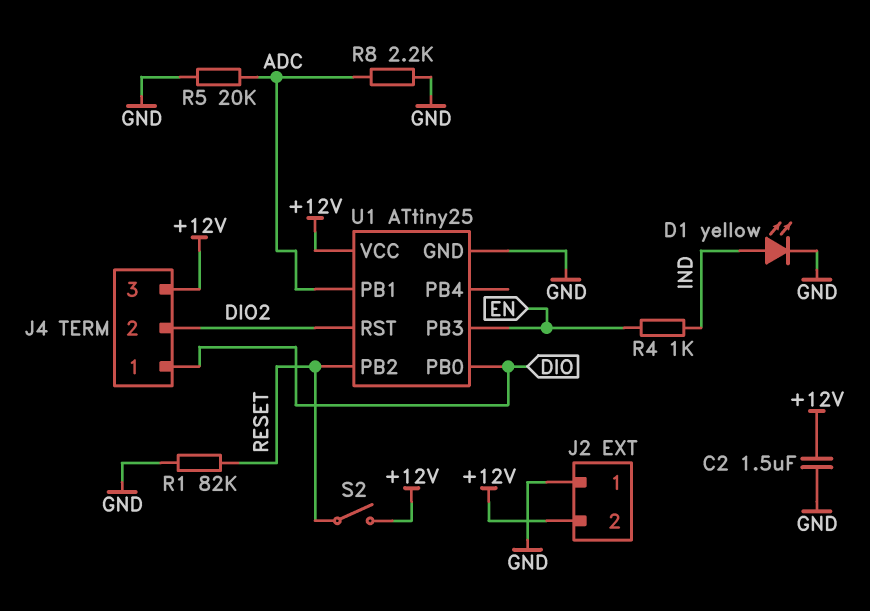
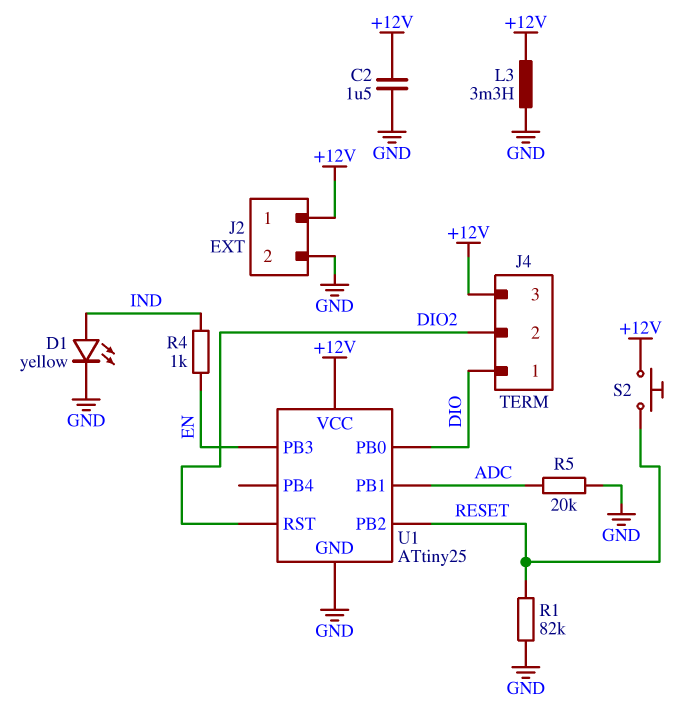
J2 pin 1: GND -> +12V
J2 pin 2: +12V -> GND
L3: none -> 3.3mH (+12V, GND)
R8: 2.2k (ADC, GND) -> none
S2: switch (+12V, RESET) -> button (+12V, RESET)

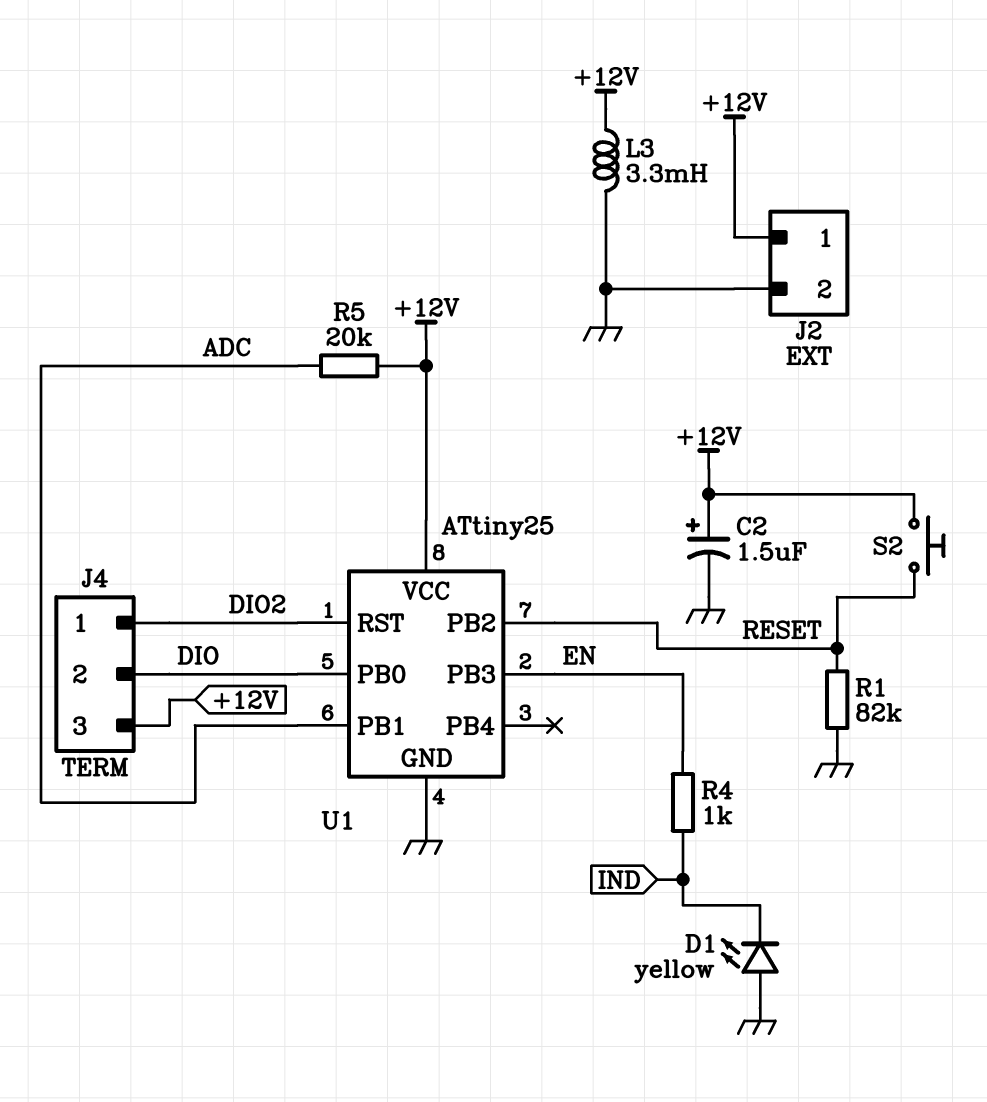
C2: 1.5uF (+12V, GND) -> 1.5uF (plus +12V, minus GND)
D1: LED yellow (A IND, K GND) -> LED yellow (A GND, K IND)
J4 pin 1: DIO -> DIO2
J4 pin 2: DIO2 -> DIO
R5: 20k (ADC, GND) -> 20k (+12V, ADC)

